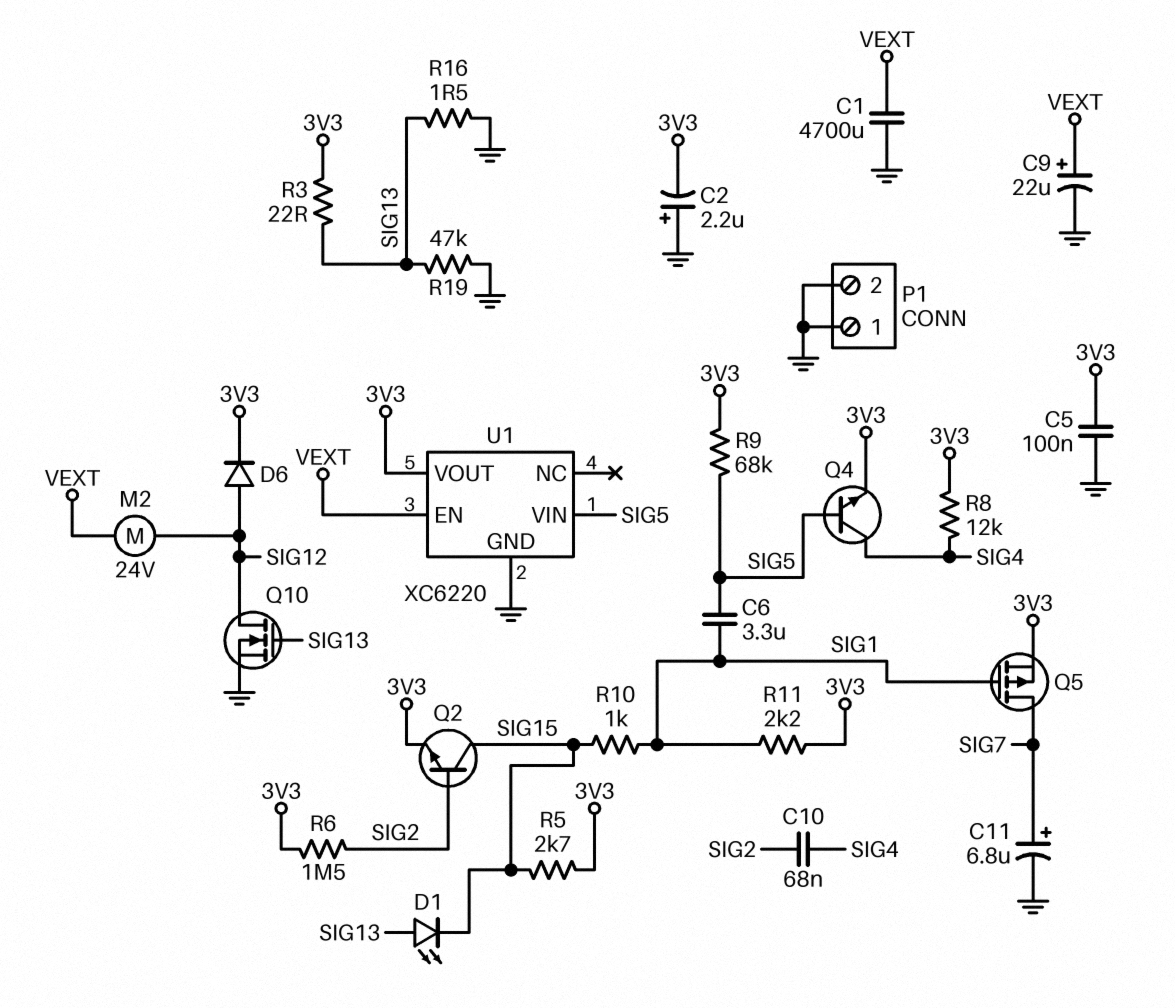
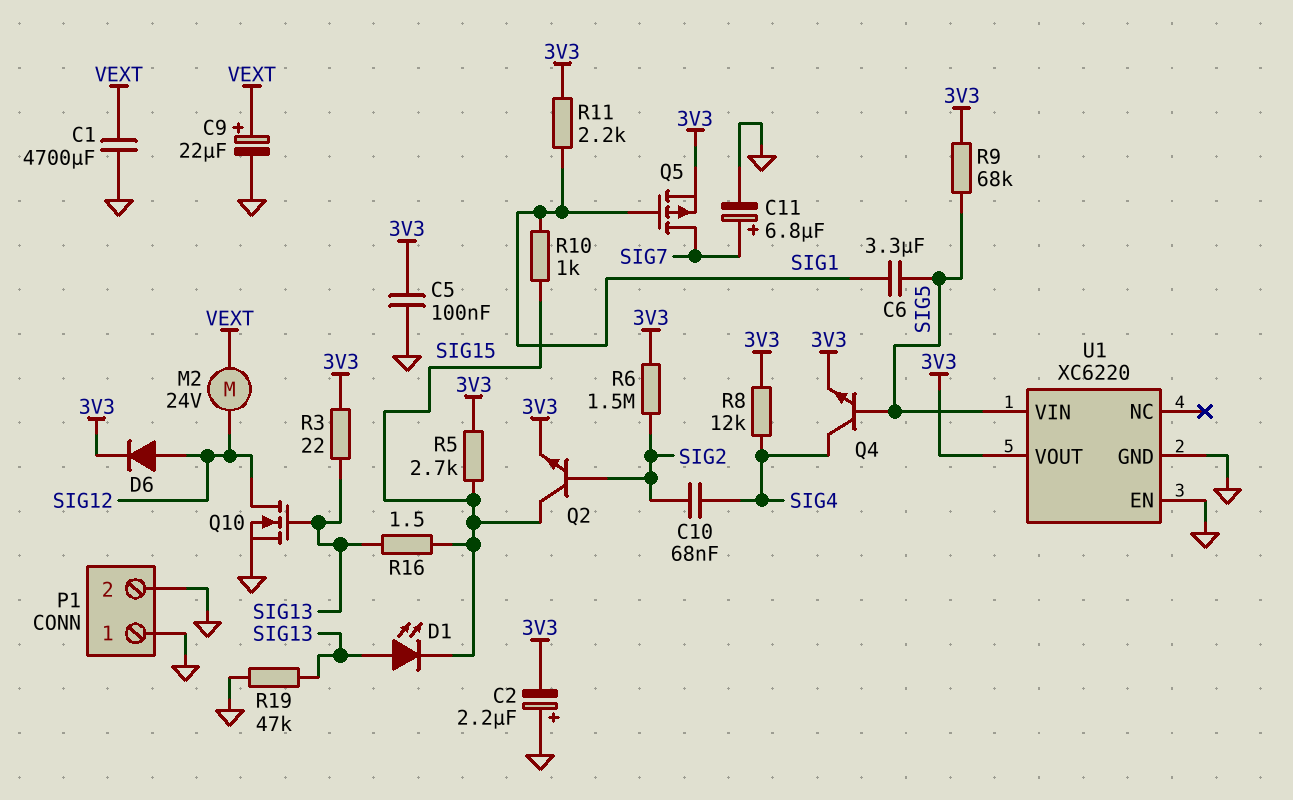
R16: 1.5 (GND, SIG13) -> 1.5 (SIG13, SIG15)
U1 pin EN: VEXT -> GND

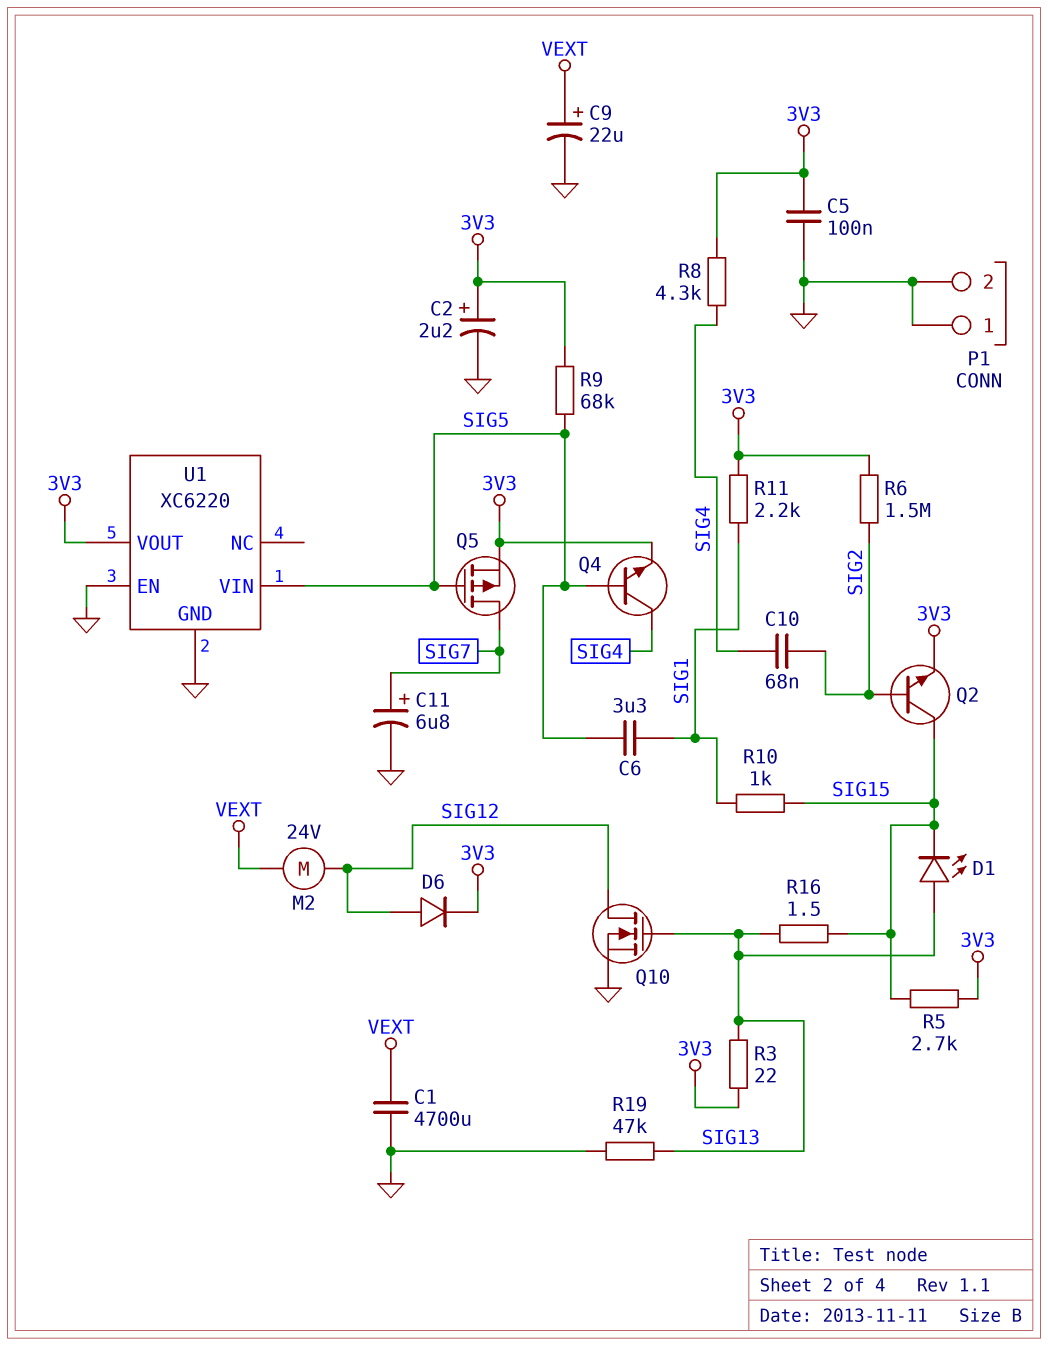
C2: 2.2uF (plus GND, minus 3V3) -> 2.2uF (plus 3V3, minus GND)
Q5: PMOS (G SIG1, D SIG7, S 3V3) -> PMOS (G SIG5, D SIG7, S 3V3)
R8: 12k (3V3, SIG4) -> 4.3k (3V3, SIG4)

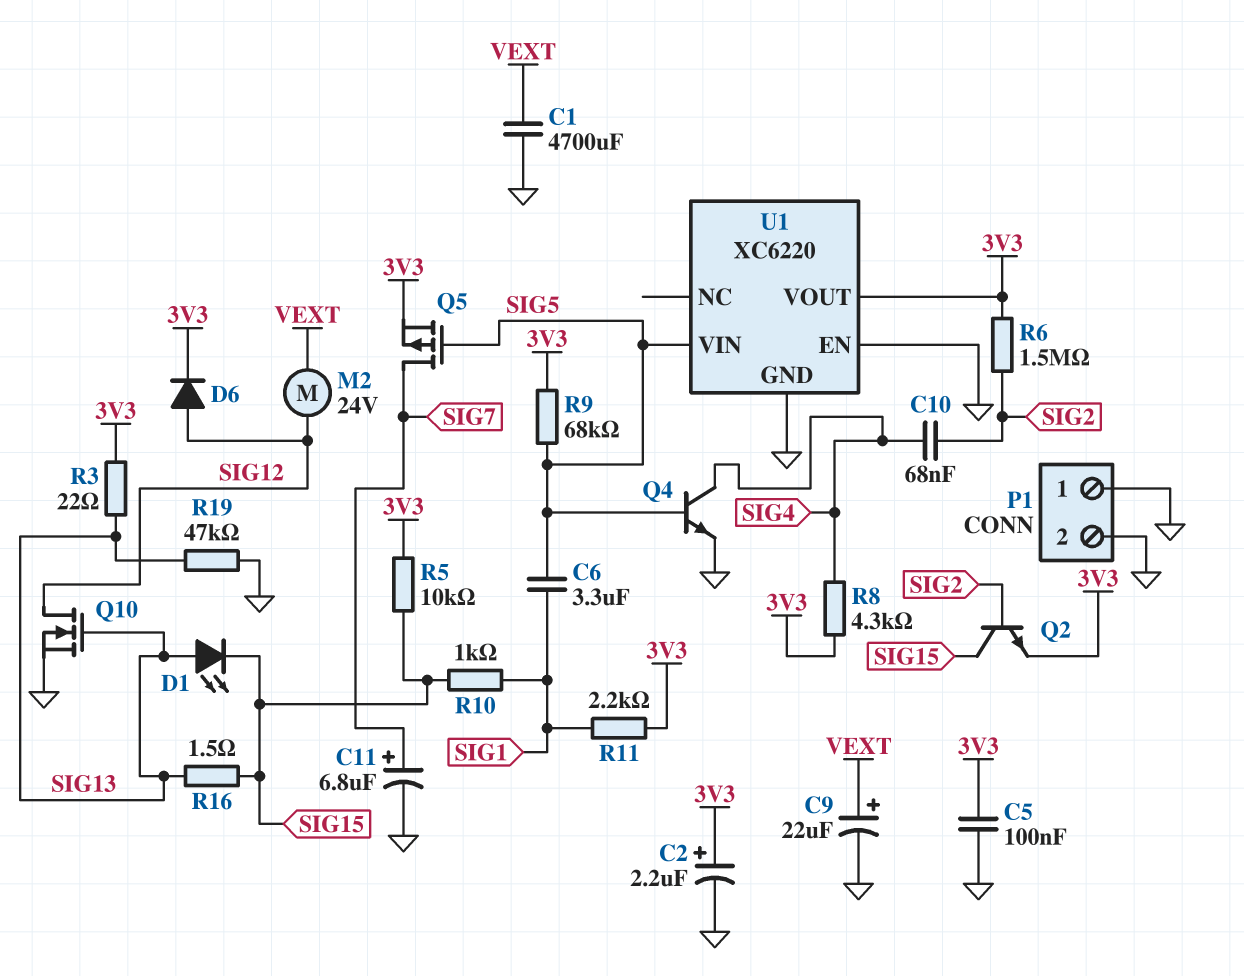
Q4: NPN (B SIG5, C SIG4, E 3V3) -> NPN (B SIG5, C SIG4, E GND)
R5: 2.7k (3V3, SIG15) -> 10k (3V3, SIG15)

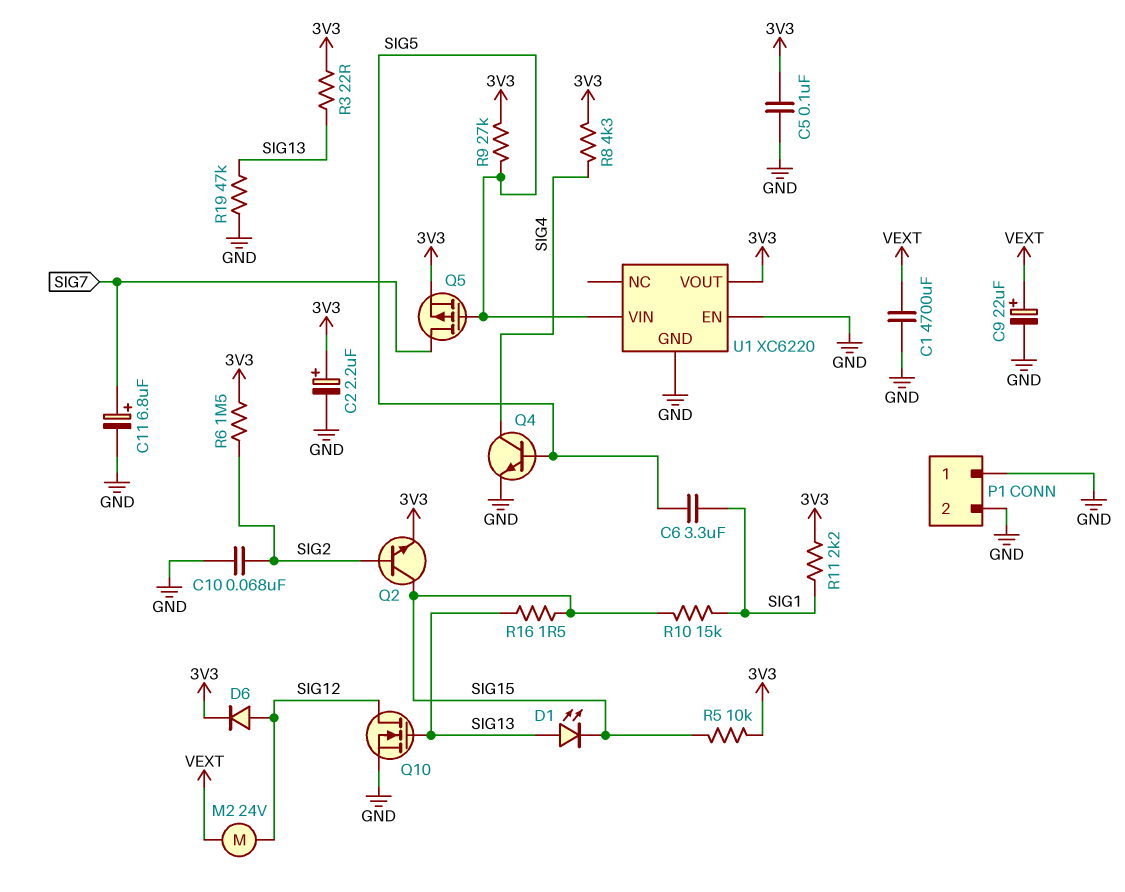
C10: 68nF (SIG2, SIG4) -> 68nF (GND, SIG2)
R9: 68k (3V3, SIG5) -> 27k (3V3, SIG5)
R10: 1k (SIG1, SIG15) -> 15k (SIG1, SIG15)

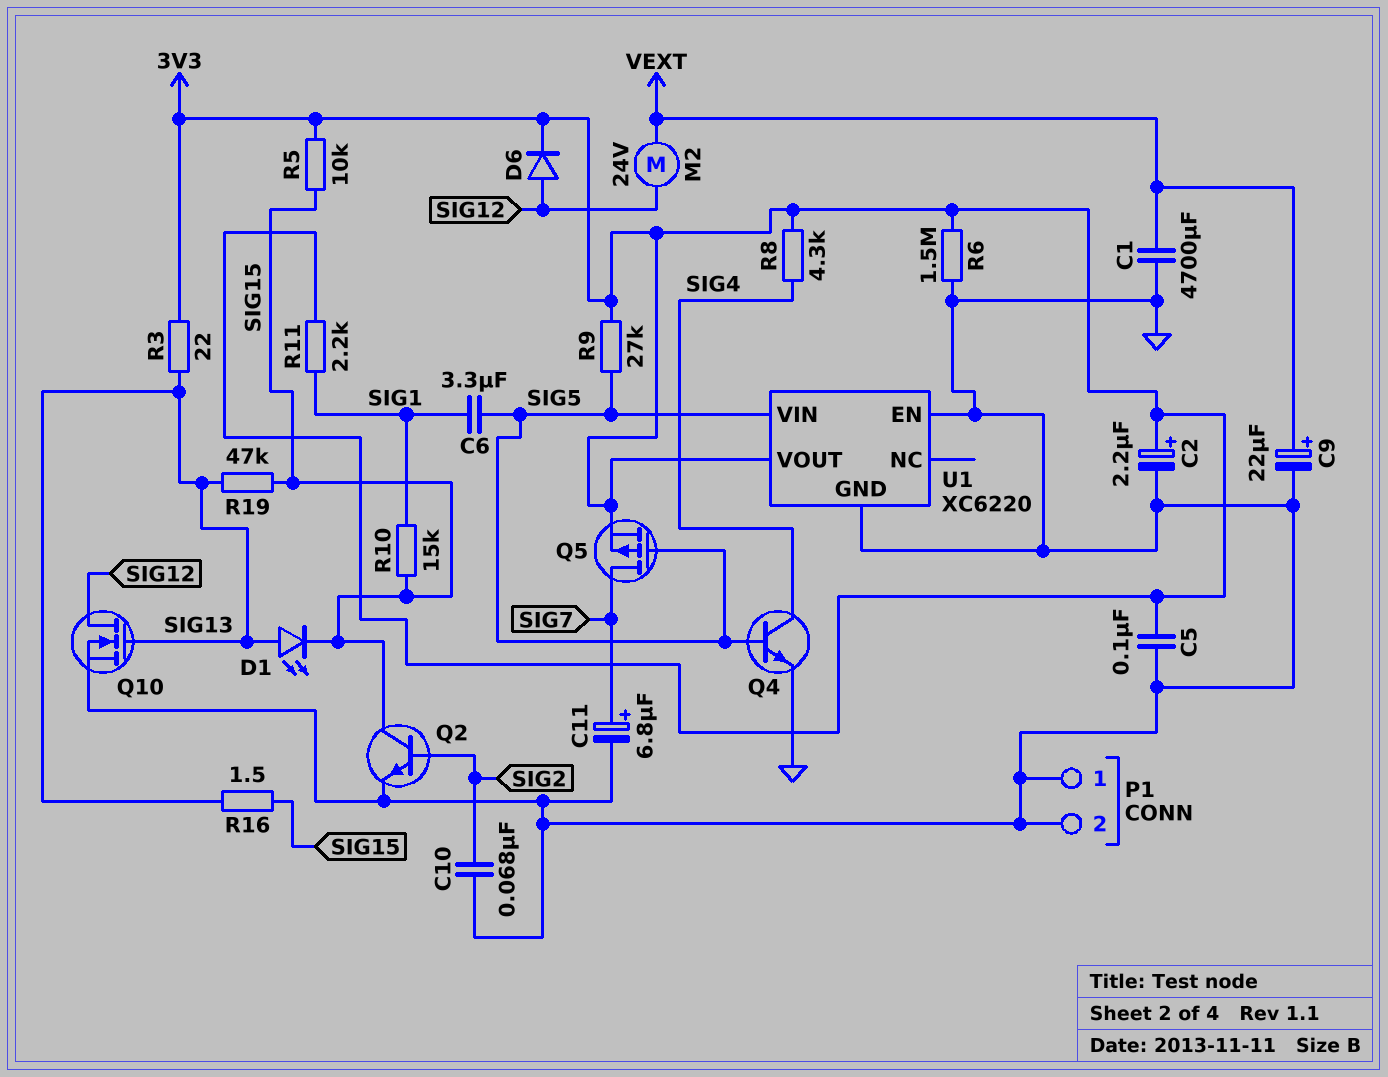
Q2: NPN (B SIG2, C SIG15, E 3V3) -> NPN (B SIG2, C SIG15, E GND)
R6: 1.5M (3V3, SIG2) -> 1.5M (3V3, GND)
R19: 47k (GND, SIG13) -> 47k (SIG13, SIG15)

